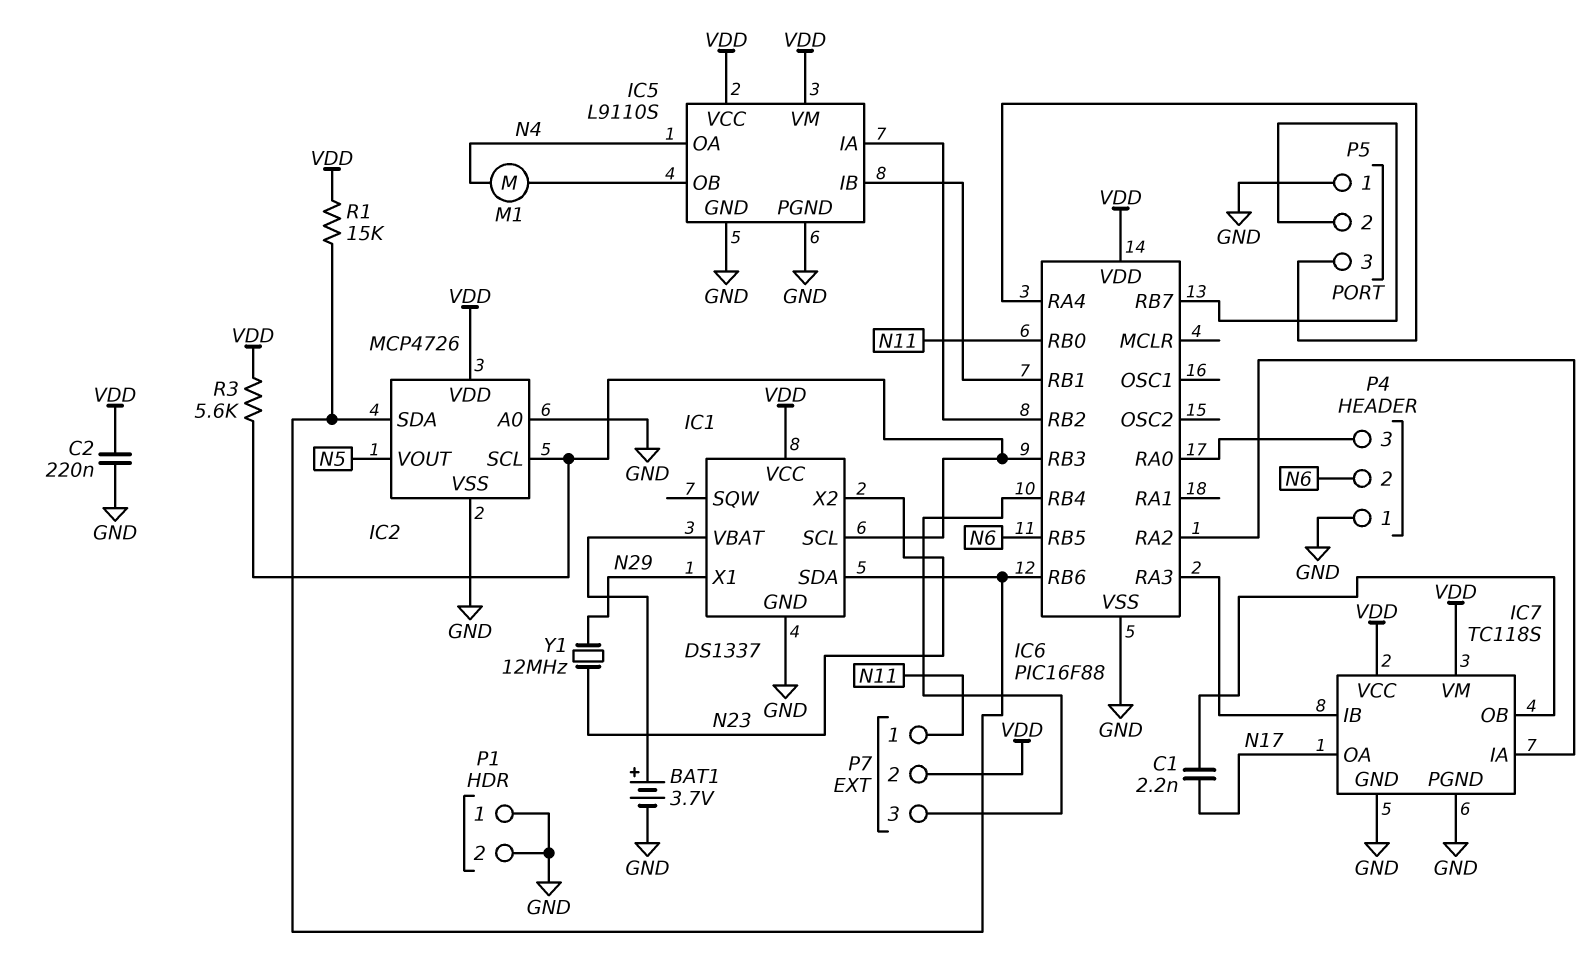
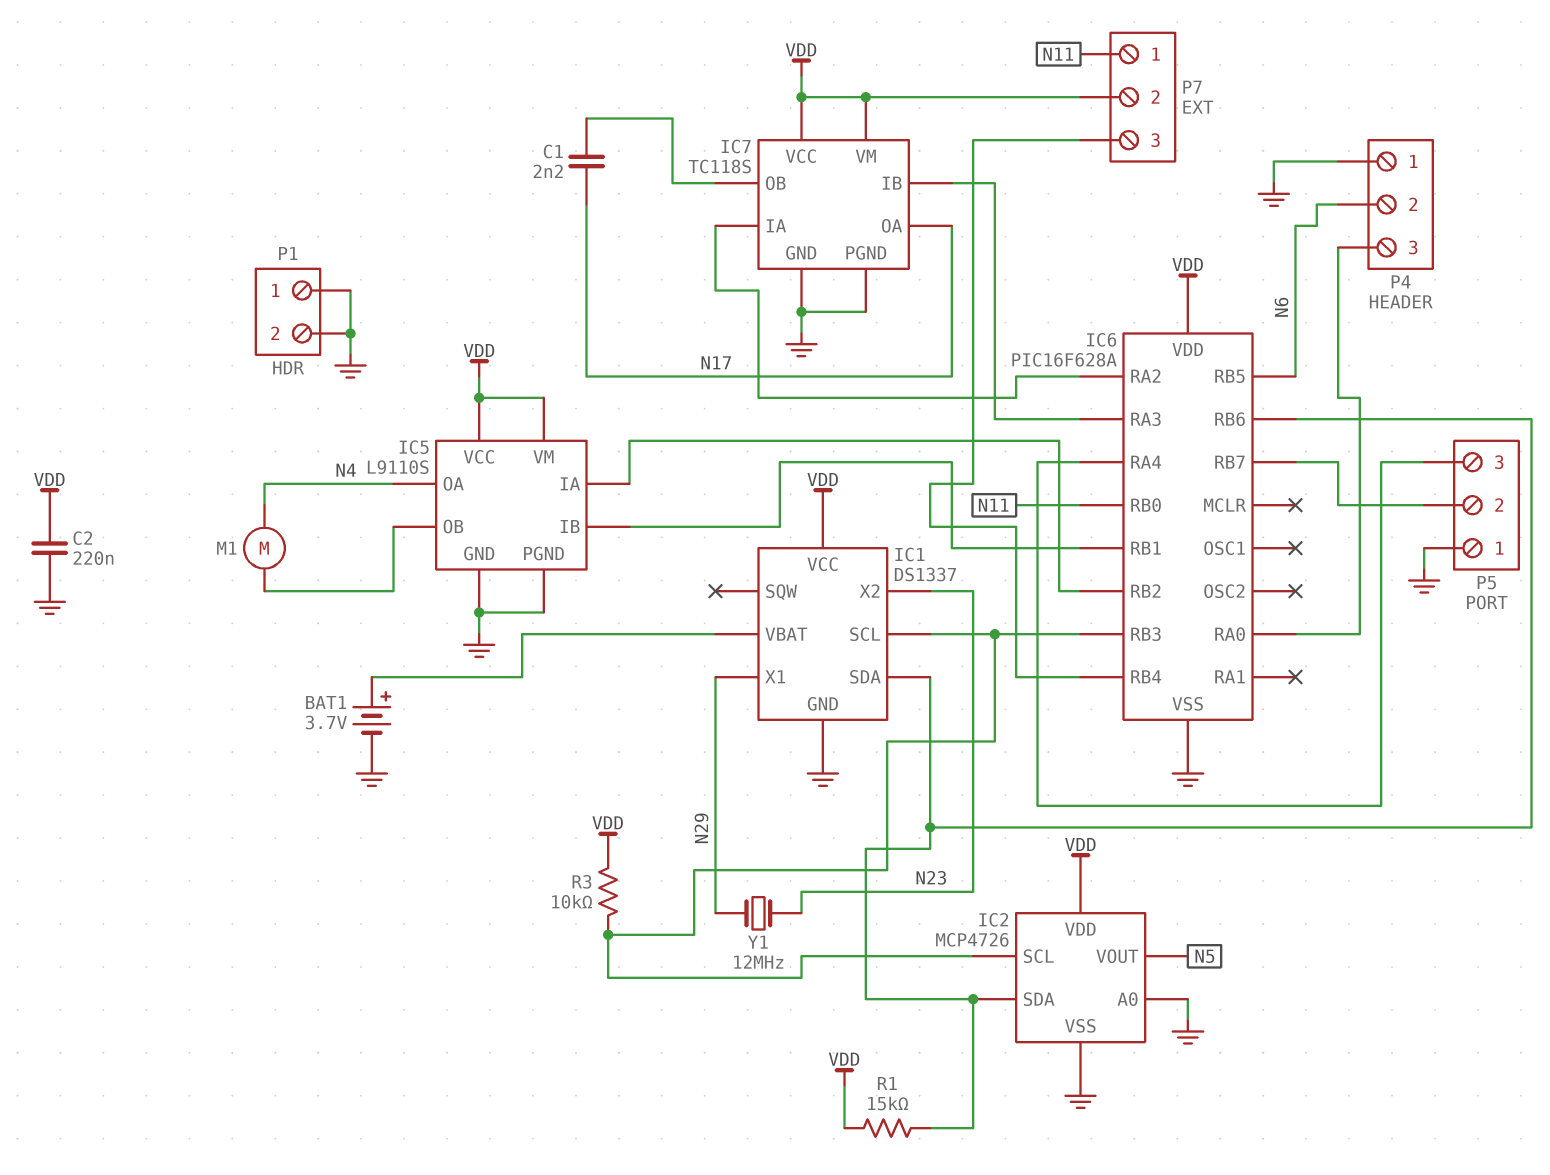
IC6: PIC16F88 -> PIC16F628A
R3: 5.6k (IC1/SCL, VDD) -> 10k (IC1/SCL, VDD)

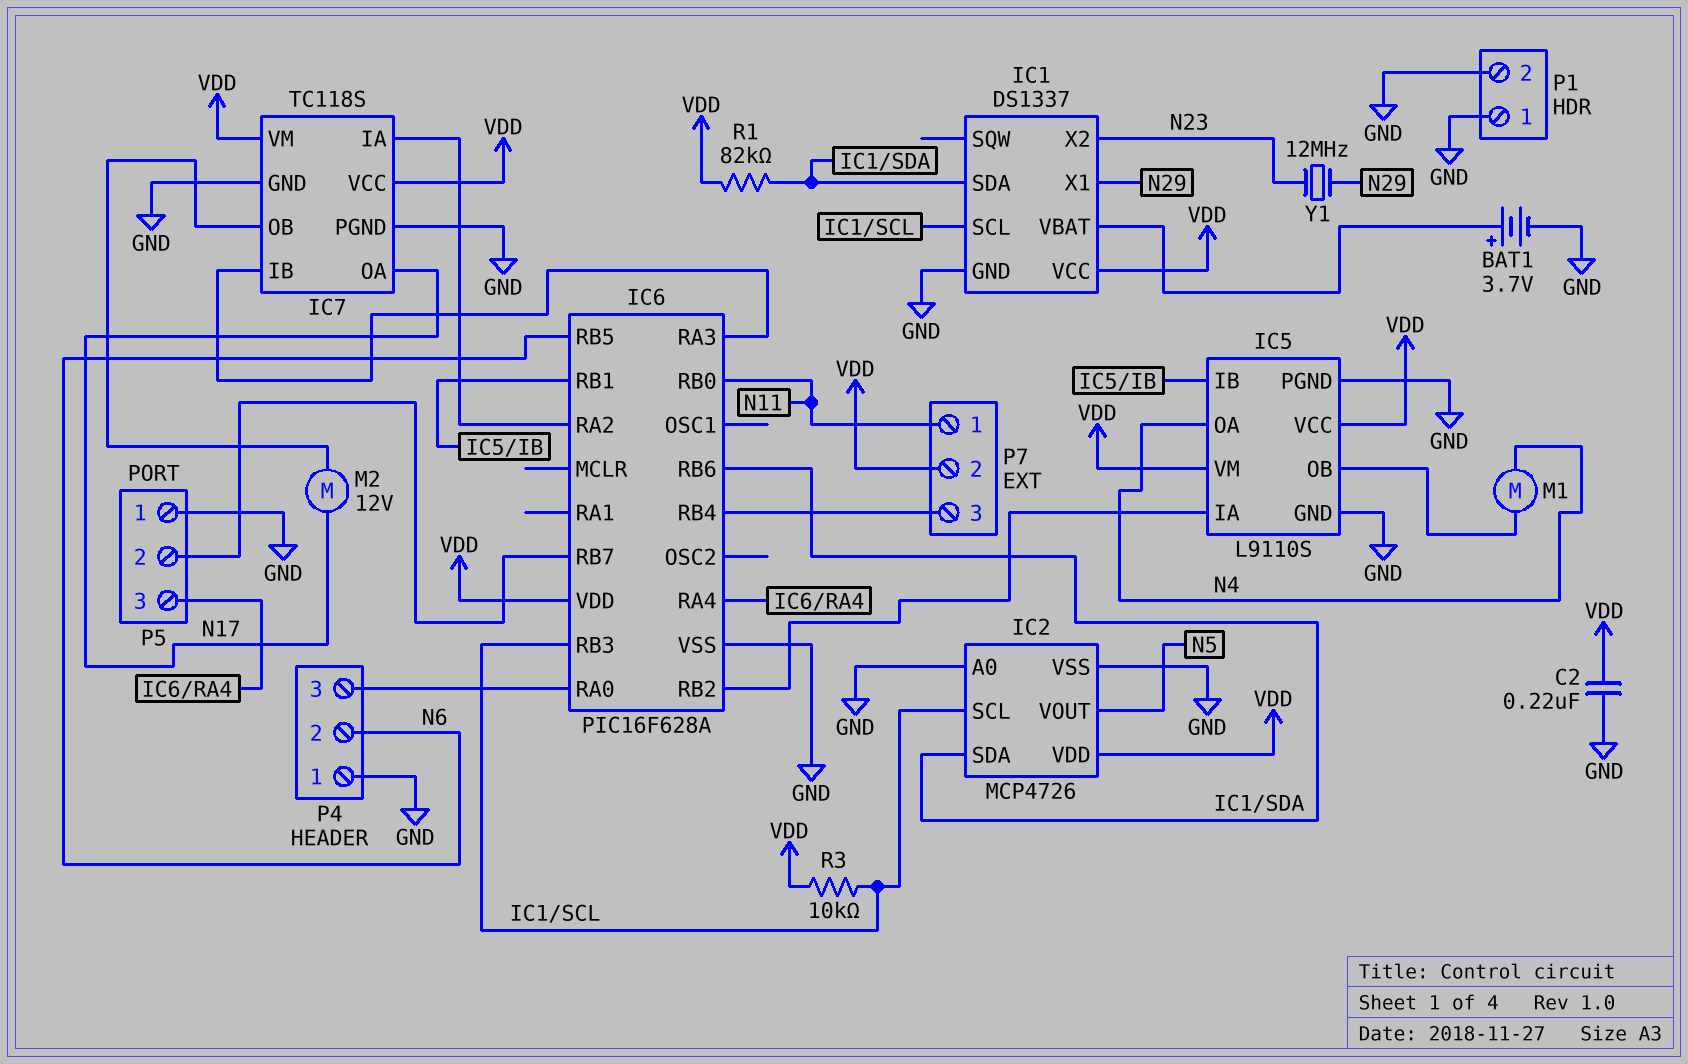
C1: 2.2nF (IC7/OB, N17) -> none
M2: none -> motor 12V (IC7/OB, N17)
R1: 15k (IC1/SDA, VDD) -> 82k (IC1/SDA, VDD)

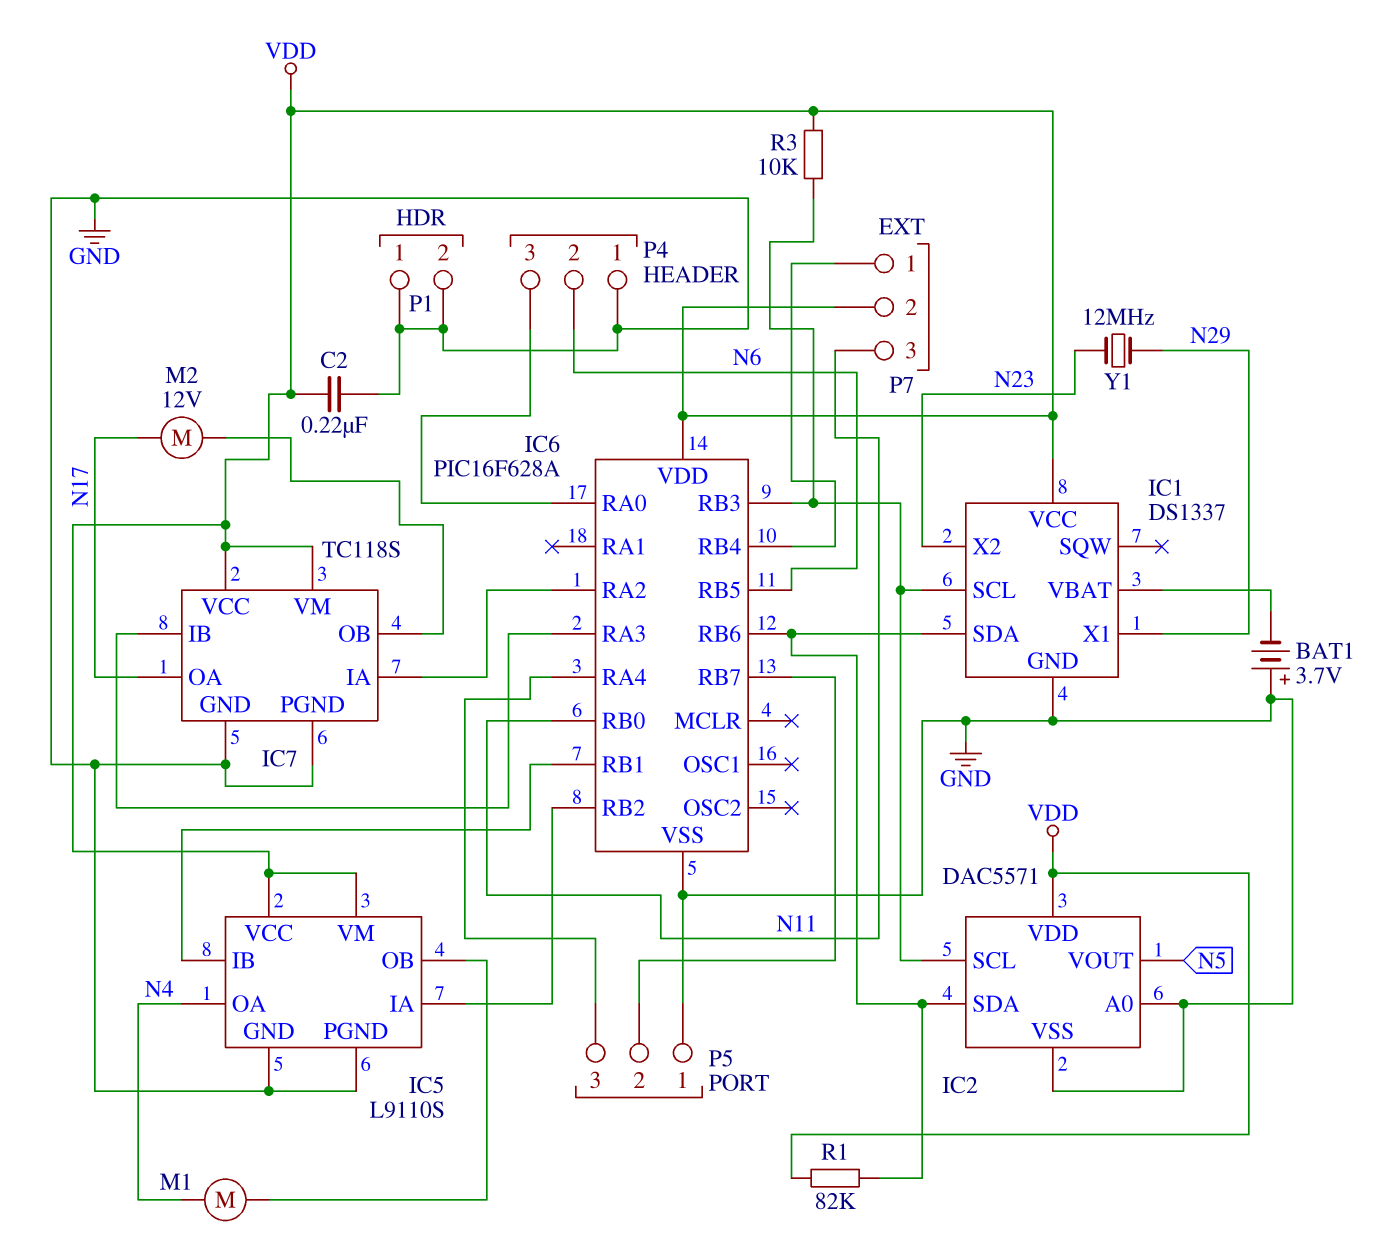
BAT1: 3.7V (plus IC1/VBAT, minus GND) -> 3.7V (plus GND, minus IC1/VBAT)
IC2: MCP4726 -> DAC5571
P7 pin 1: N11 -> IC6/RB4
P7 pin 3: IC6/RB4 -> N11

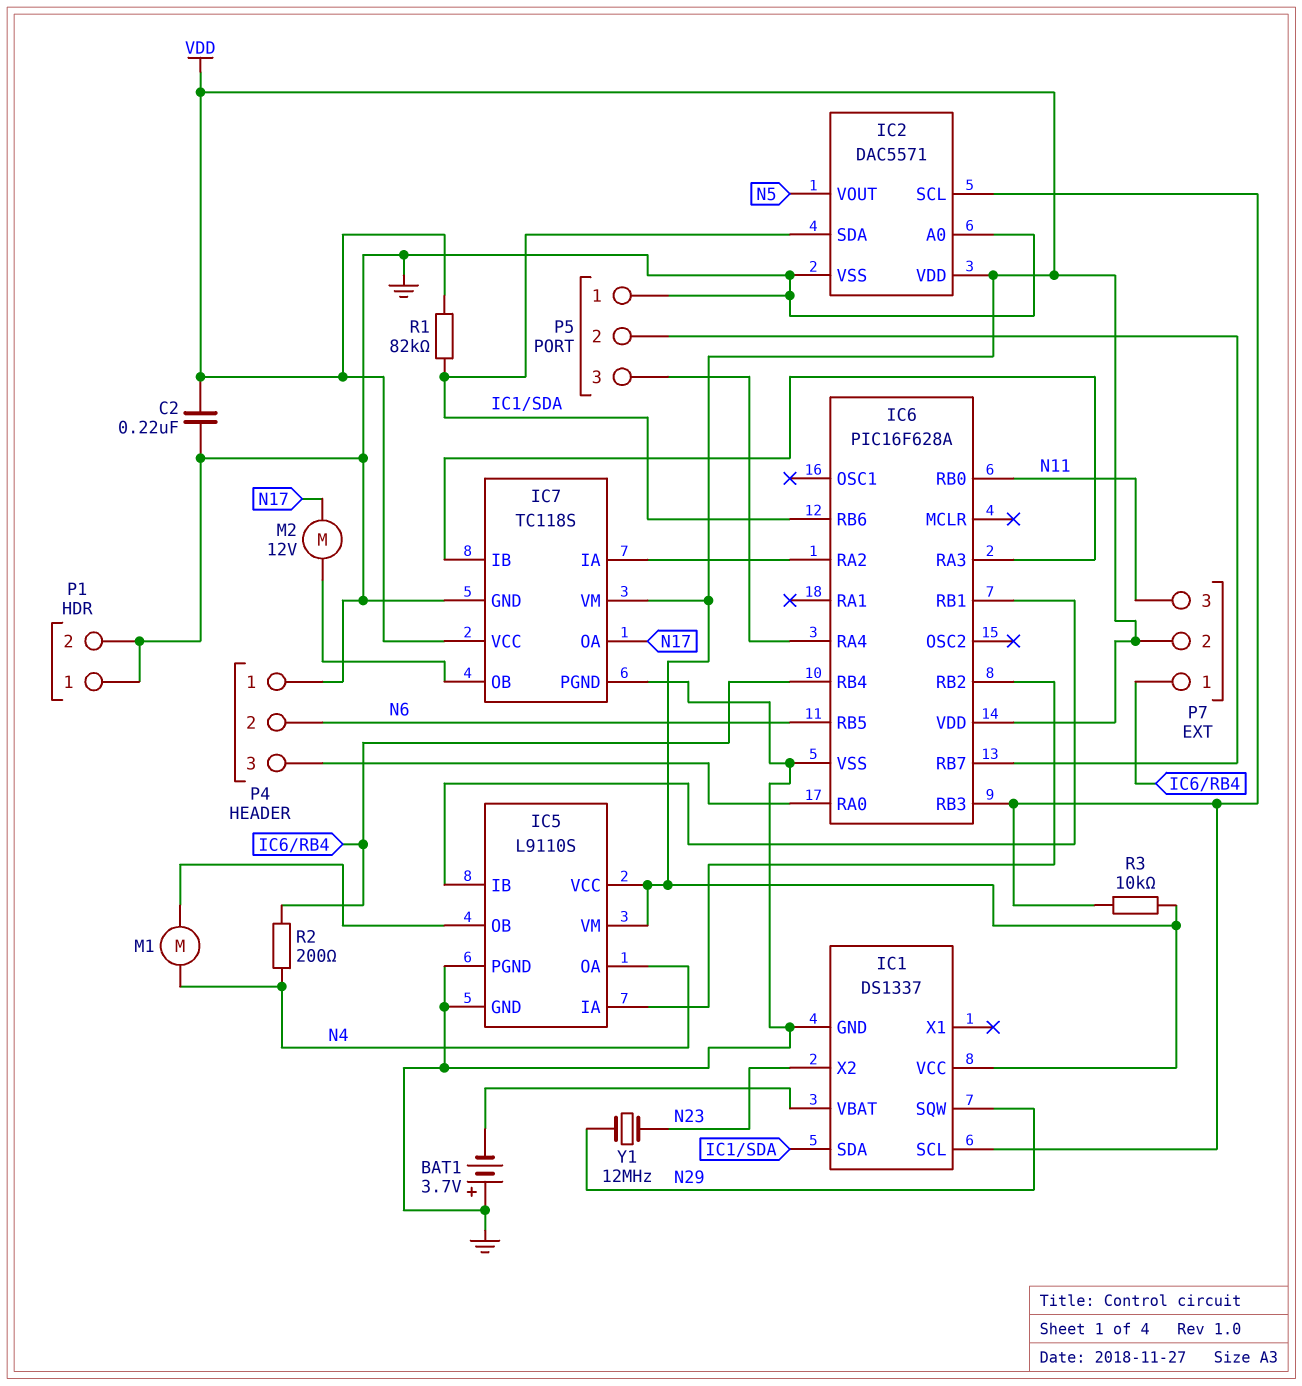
IC1 pin SQW: none -> N29
IC1 pin X1: N29 -> none
R2: none -> 200 (IC6/RB4, N4)

